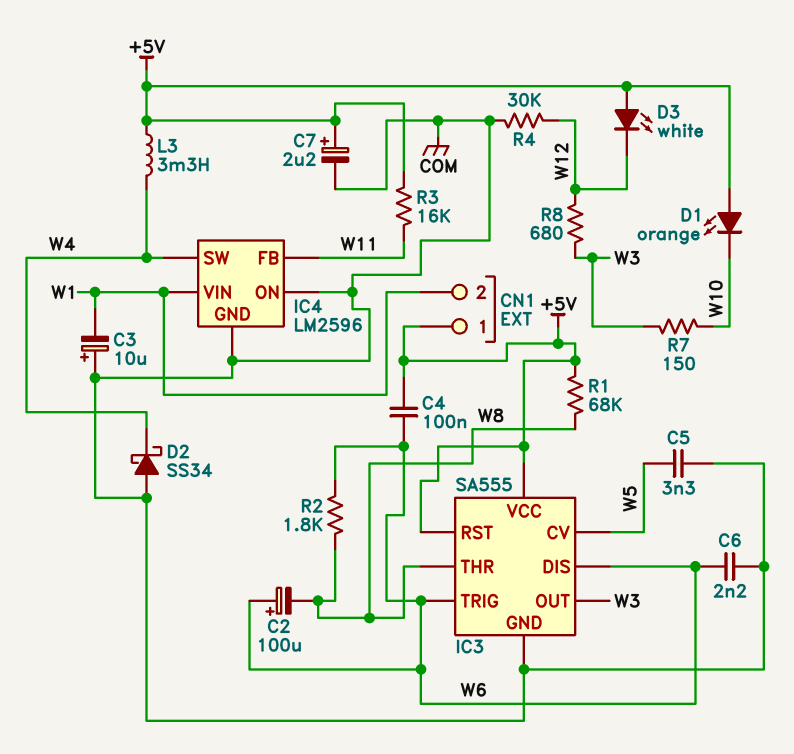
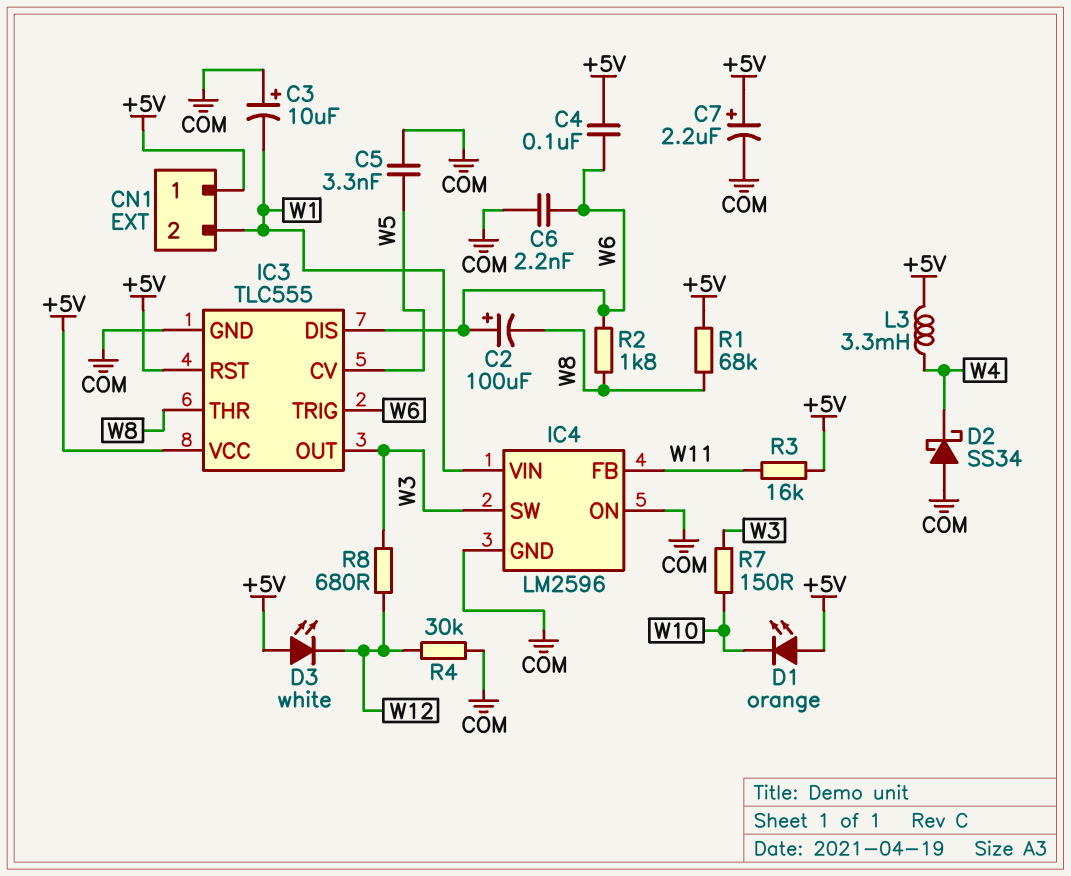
IC3: SA555 -> TLC555
IC4 pin SW: W4 -> W3

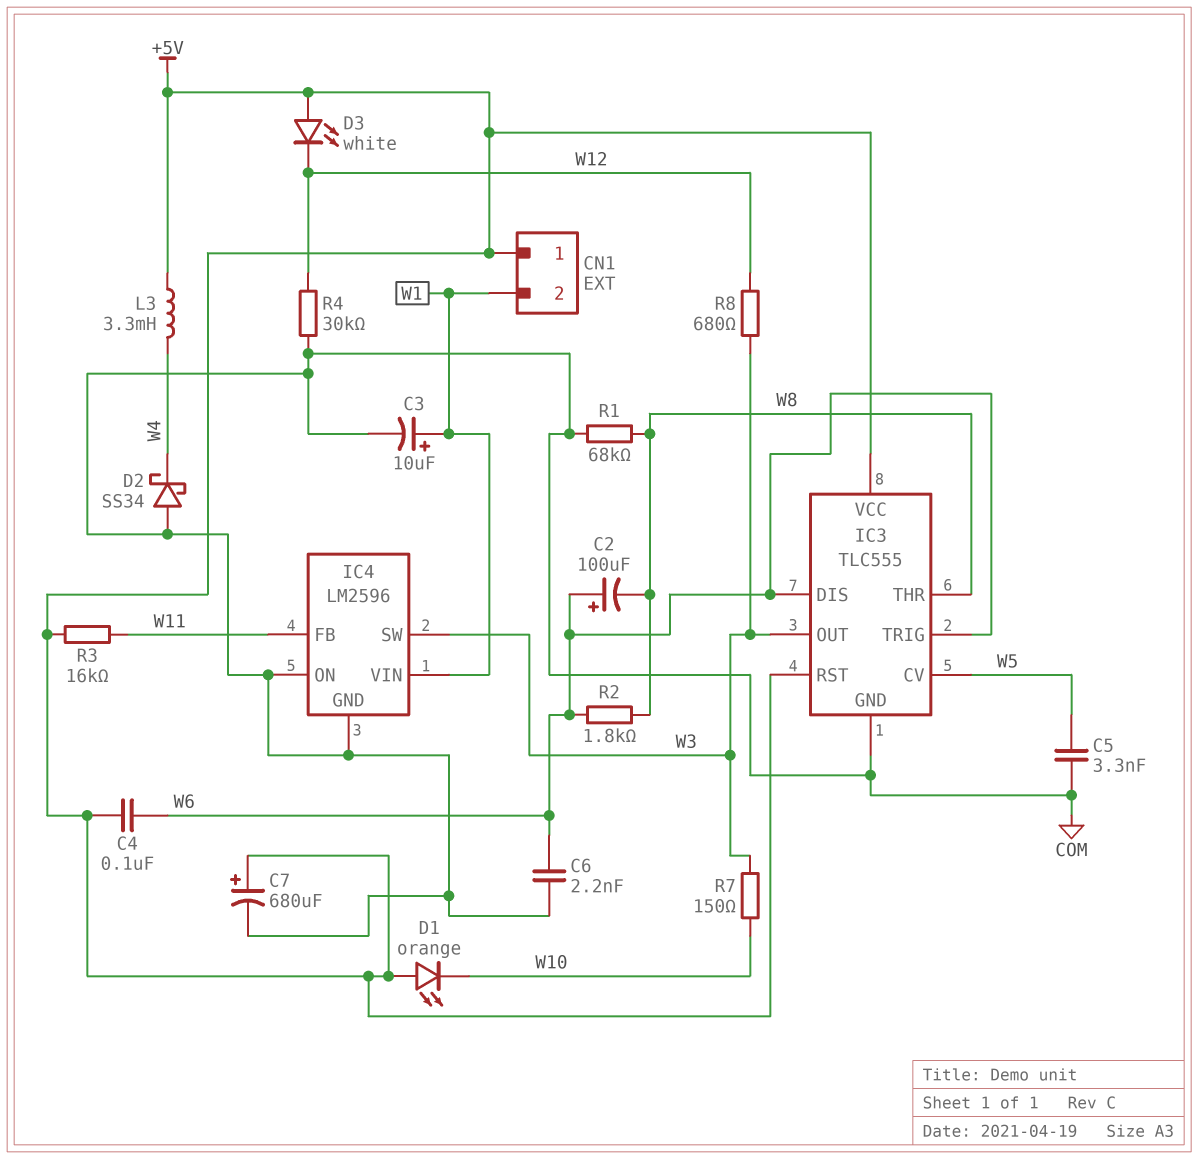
C3: 10uF (plus COM, minus W1) -> 10uF (plus W1, minus COM)
C7: 2.2uF (plus +5V, minus COM) -> 680uF (plus +5V, minus COM)
R1: 68k (+5V, W8) -> 68k (COM, W8)

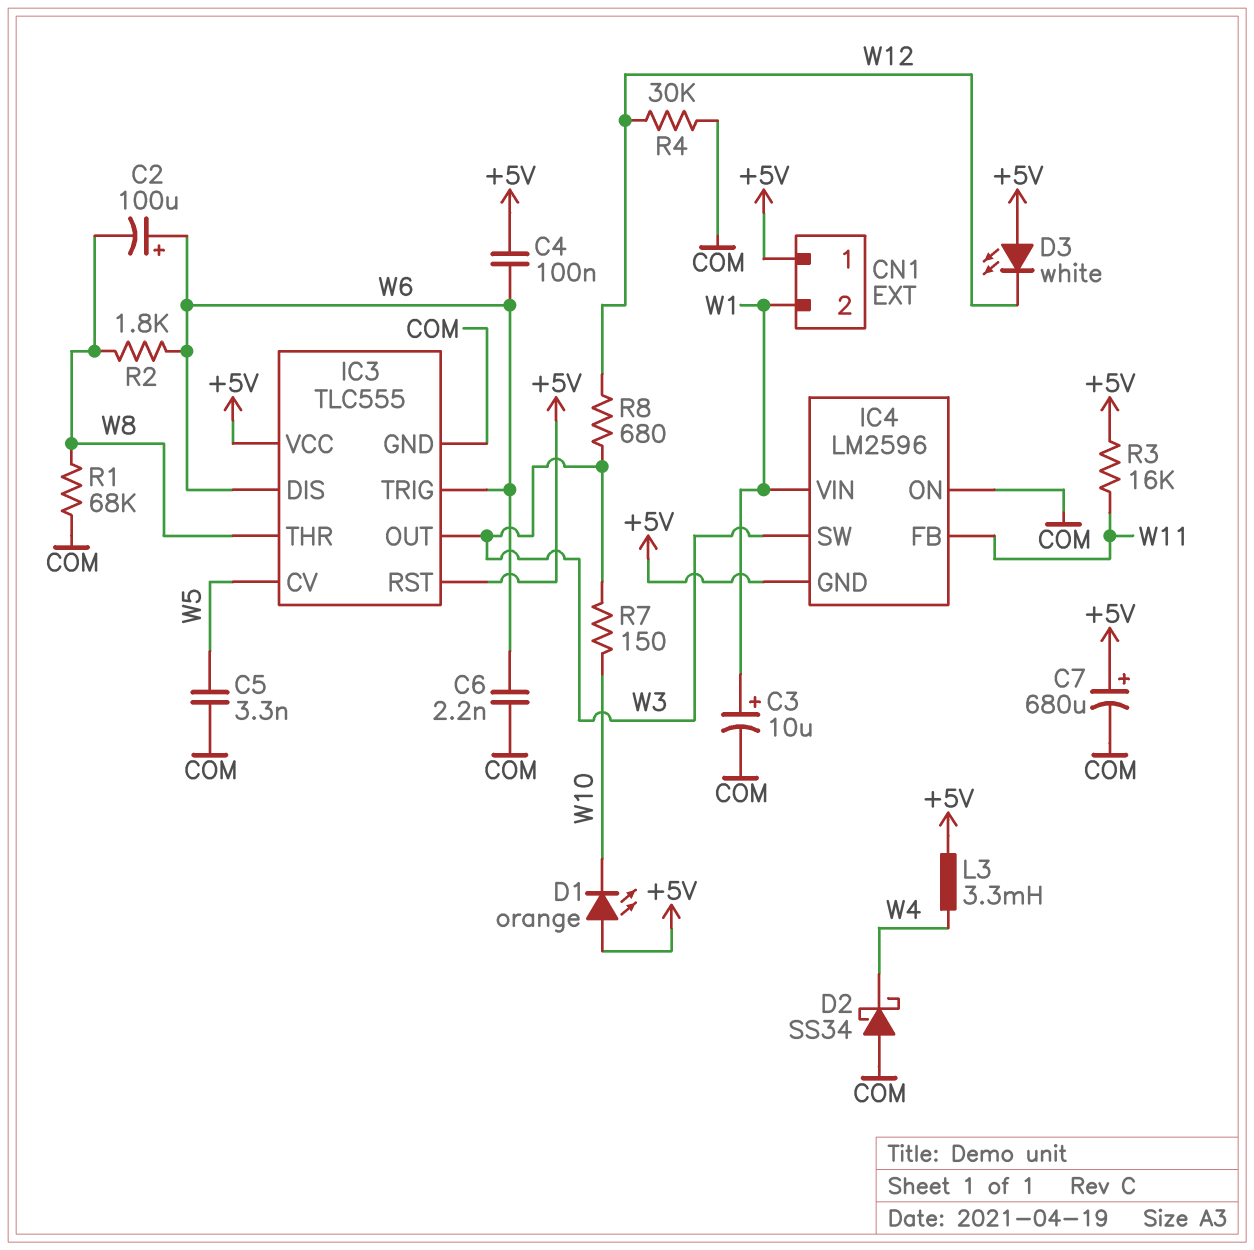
IC4 pin GND: COM -> +5V

